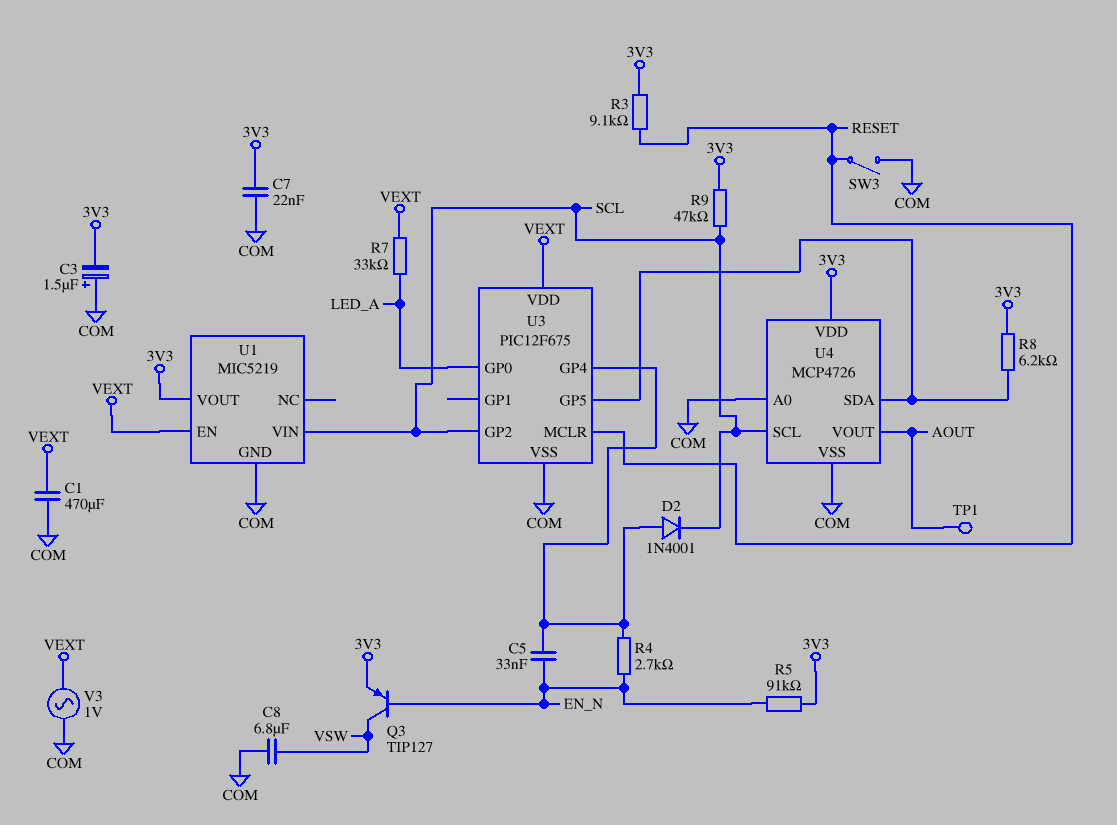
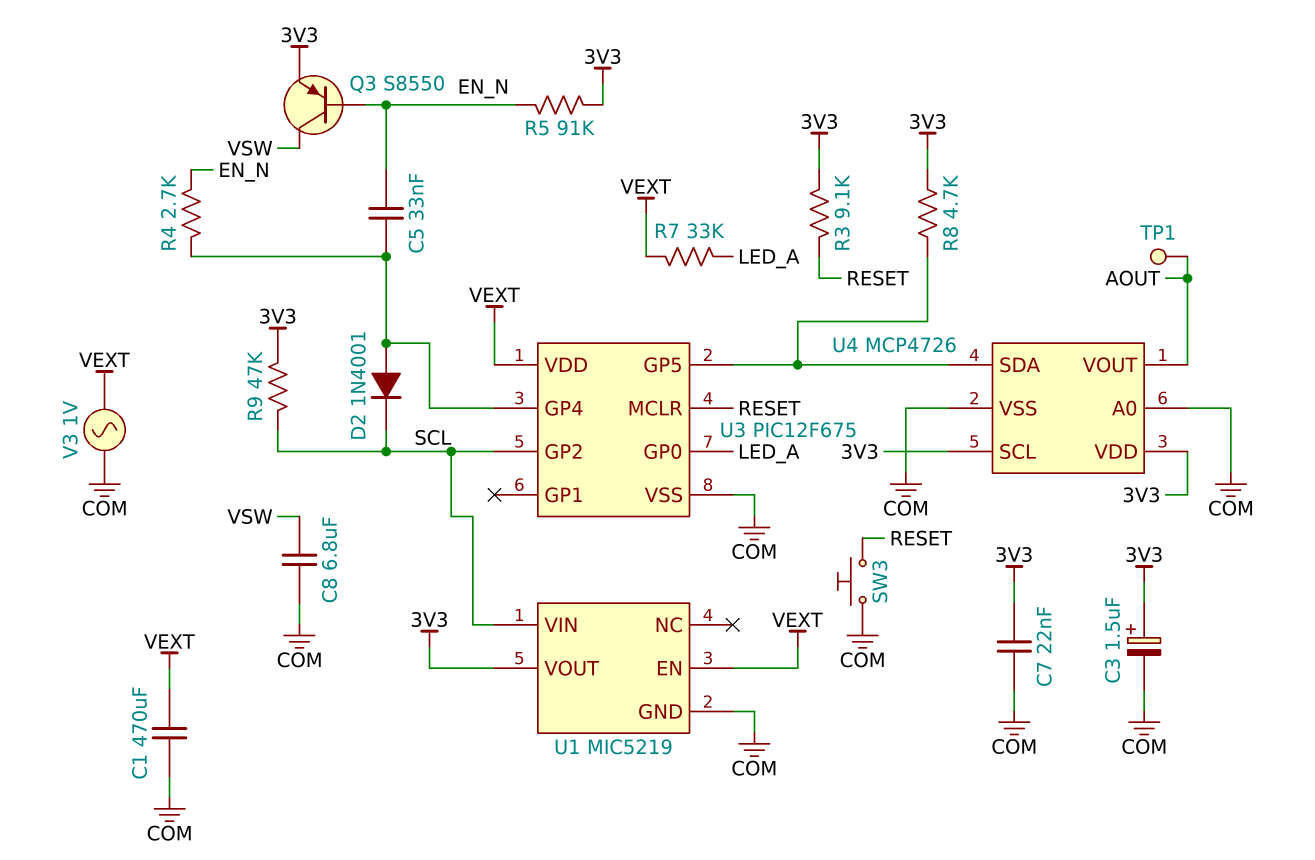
C3: 1.5uF (plus COM, minus 3V3) -> 1.5uF (plus 3V3, minus COM)
Q3: PNP TIP127 (B EN_N, C VSW, E 3V3) -> PNP S8550 (B EN_N, C VSW, E 3V3)
R8: 6.2k (3V3, U3/GP5) -> 4.7k (3V3, U3/GP5)
SW3: switch (COM, RESET) -> button (COM, RESET)
U4 pin SCL: SCL -> 3V3

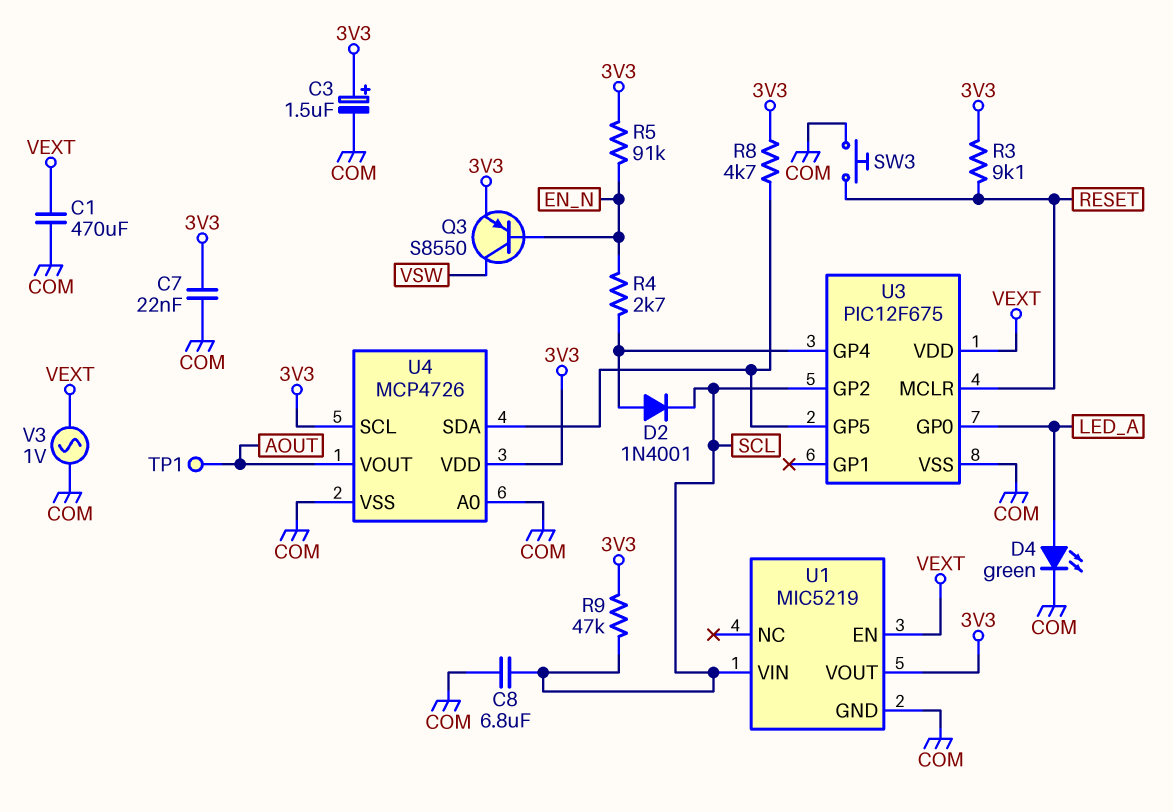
C5: 33nF (EN_N, U3/GP4) -> none
C8: 6.8uF (COM, VSW) -> 6.8uF (COM, SCL)
D4: none -> LED green (A LED_A, K COM)
R7: 33k (LED_A, VEXT) -> none

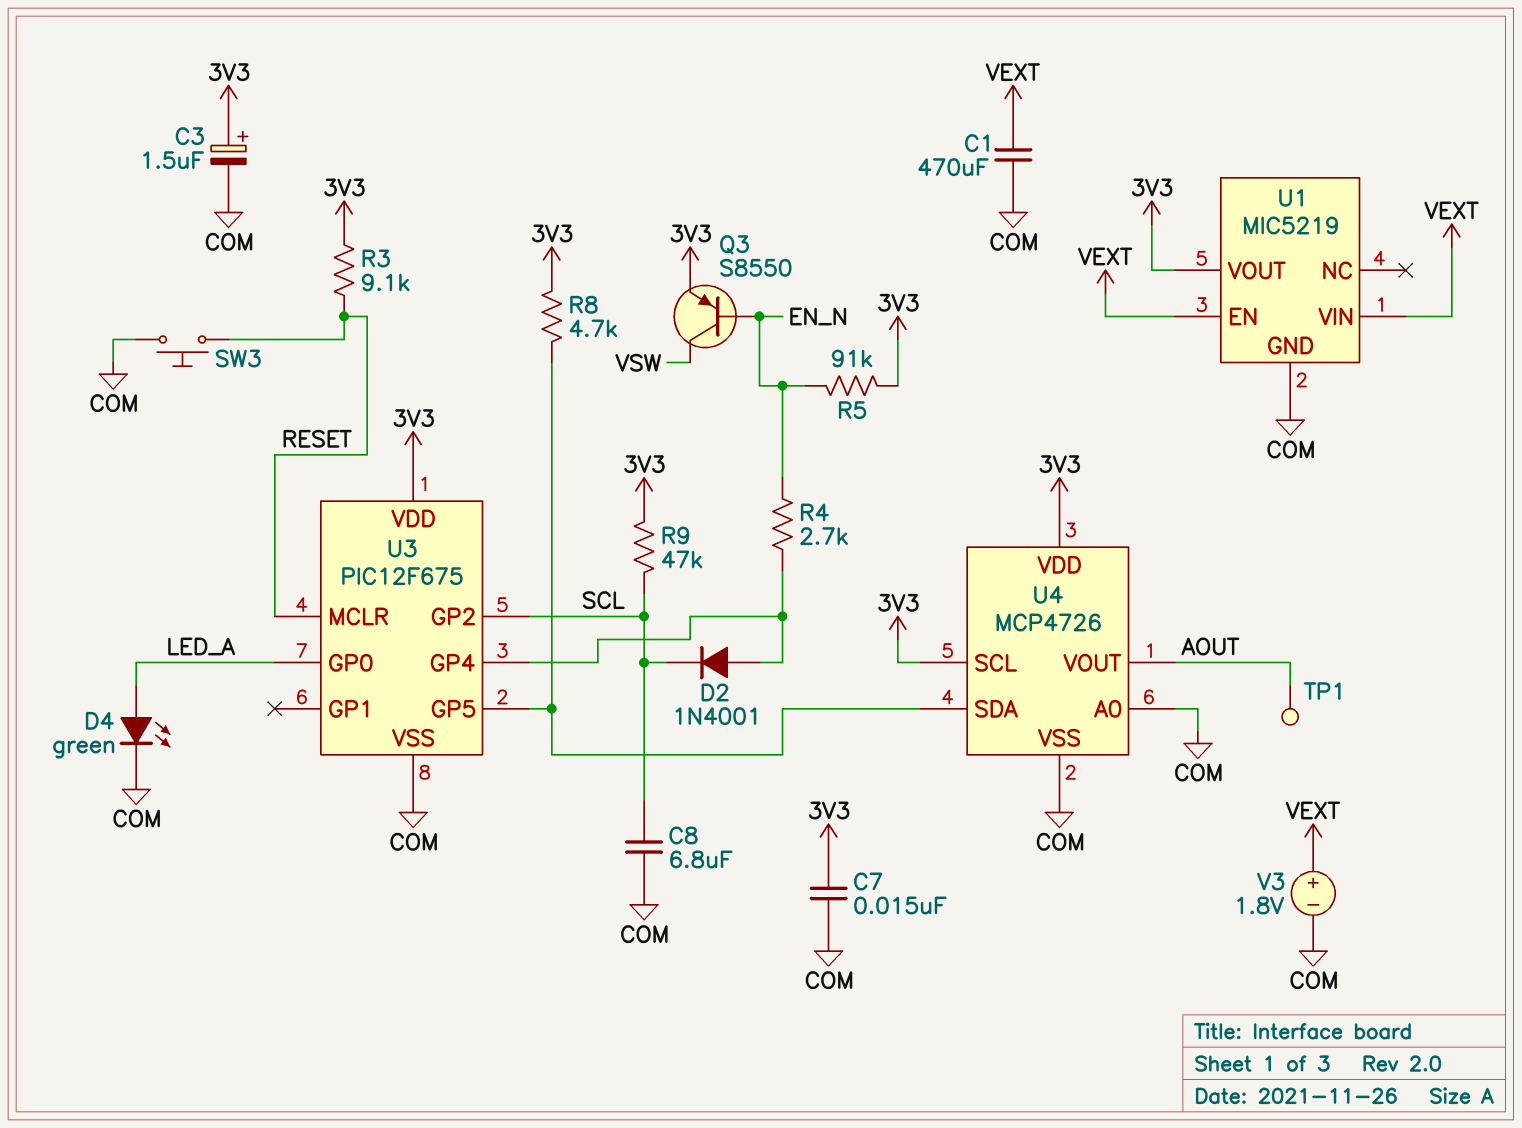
C7: 22nF (3V3, COM) -> 15nF (3V3, COM)
U1 pin VIN: SCL -> VEXT
U3 pin VDD: VEXT -> 3V3
V3: AC 1V (COM, VEXT) -> 1.8V (plus VEXT, minus COM)

